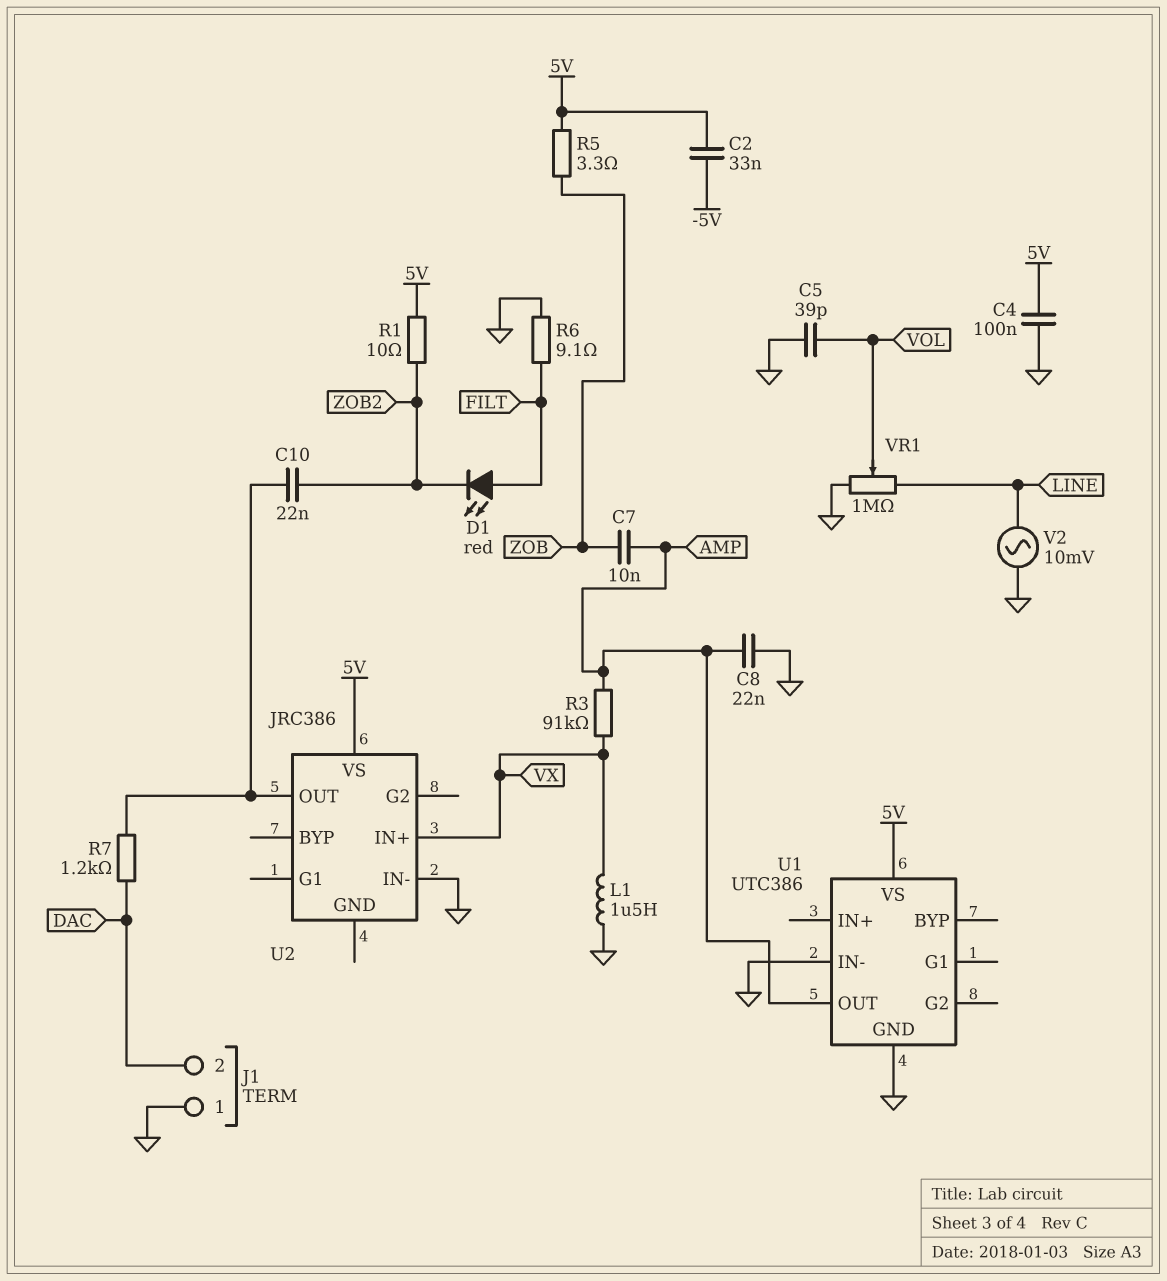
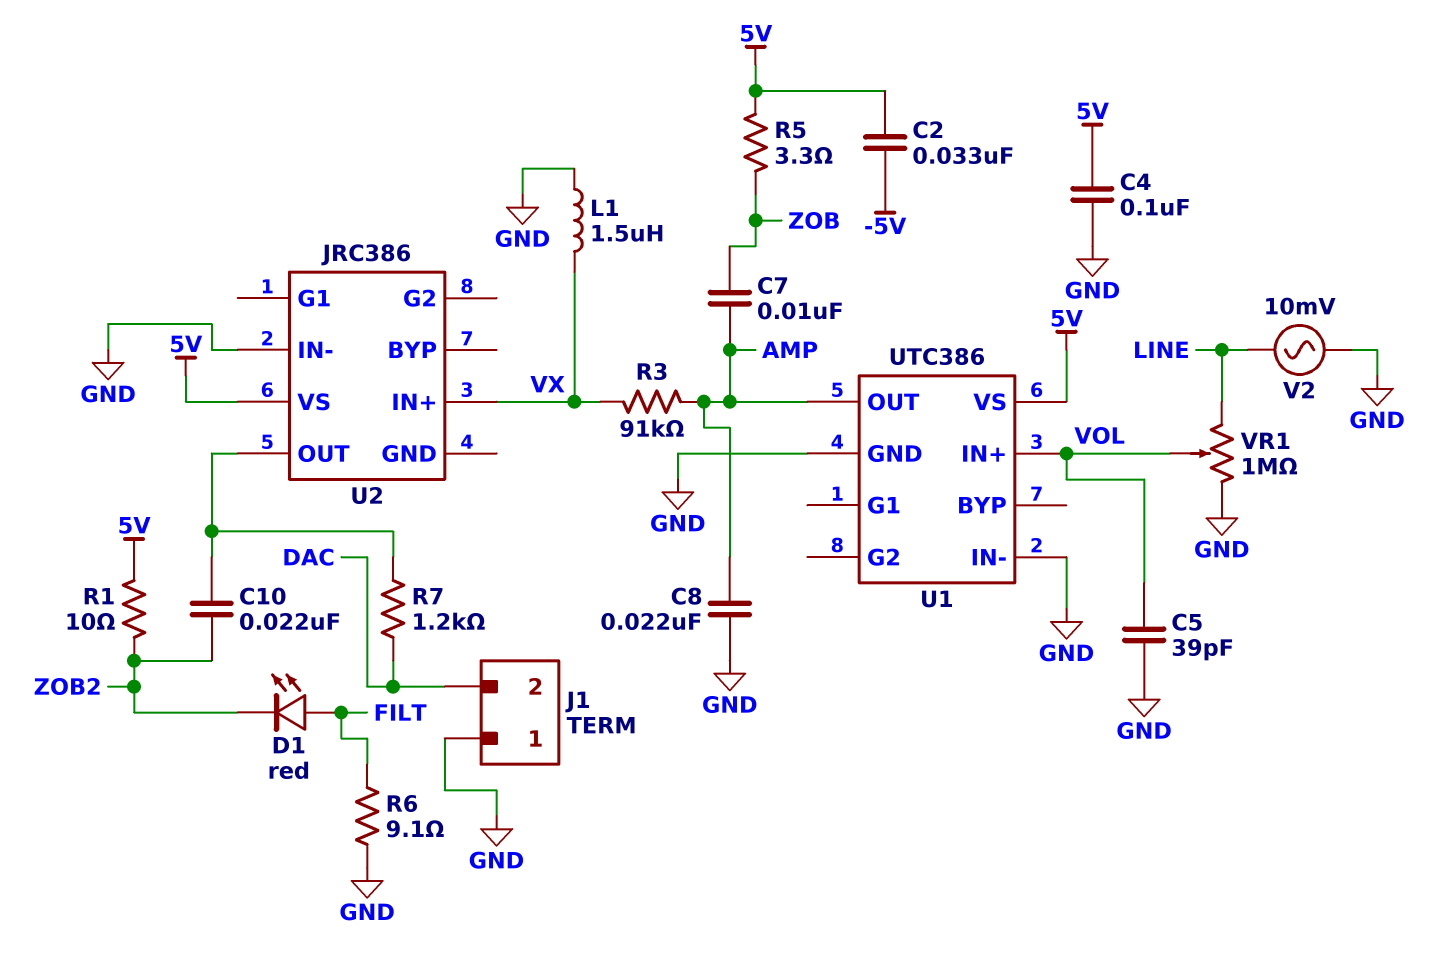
U1 pin IN+: none -> VOL

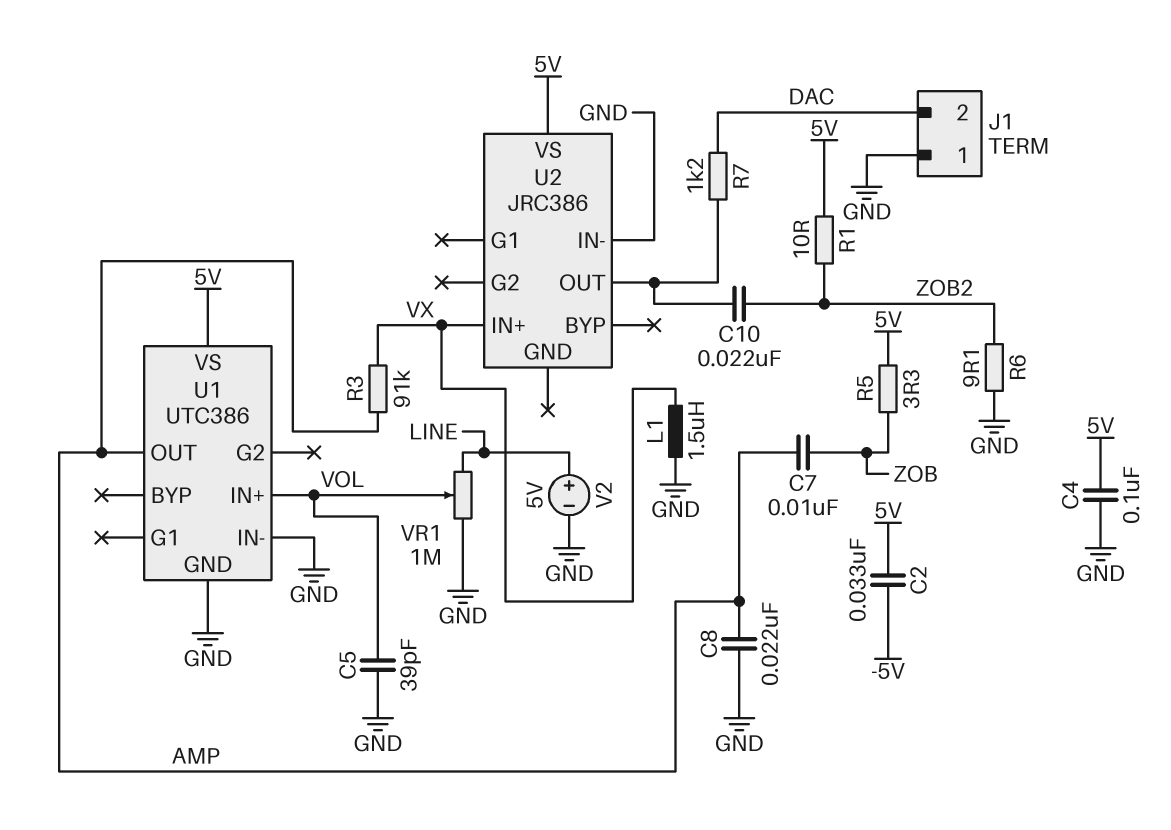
D1: LED red (A FILT, K ZOB2) -> none
R6: 9.1 (FILT, GND) -> 9.1 (GND, ZOB2)
V2: AC 10mV (GND, LINE) -> 5V (plus LINE, minus GND)

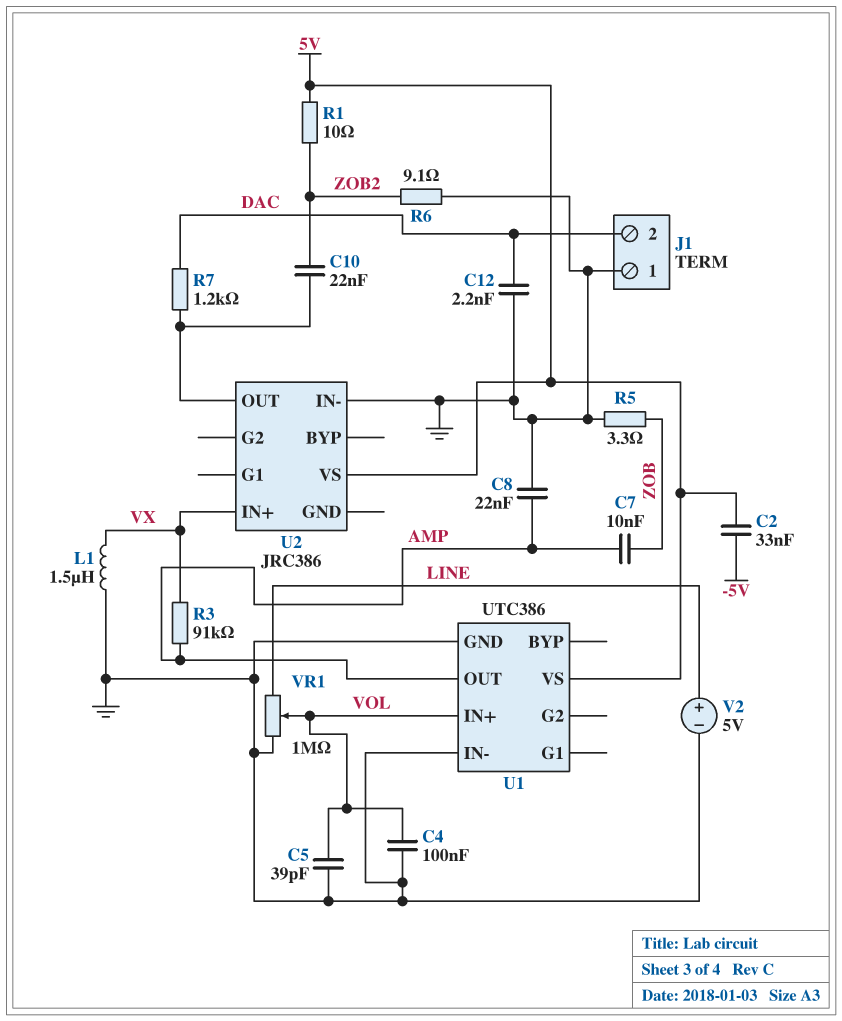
C4: 100nF (5V, GND) -> 100nF (GND, VOL)
C12: none -> 2.2nF (DAC, GND)
R5: 3.3 (5V, ZOB) -> 3.3 (GND, ZOB)

